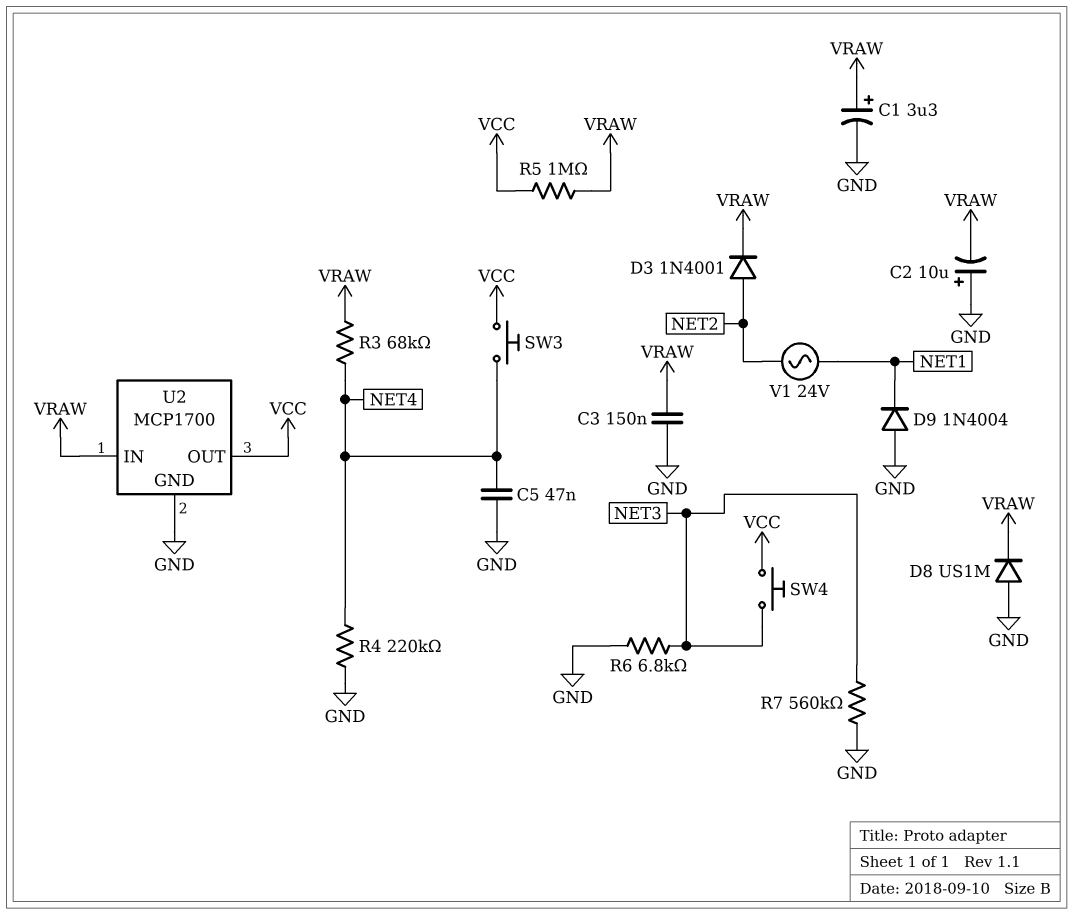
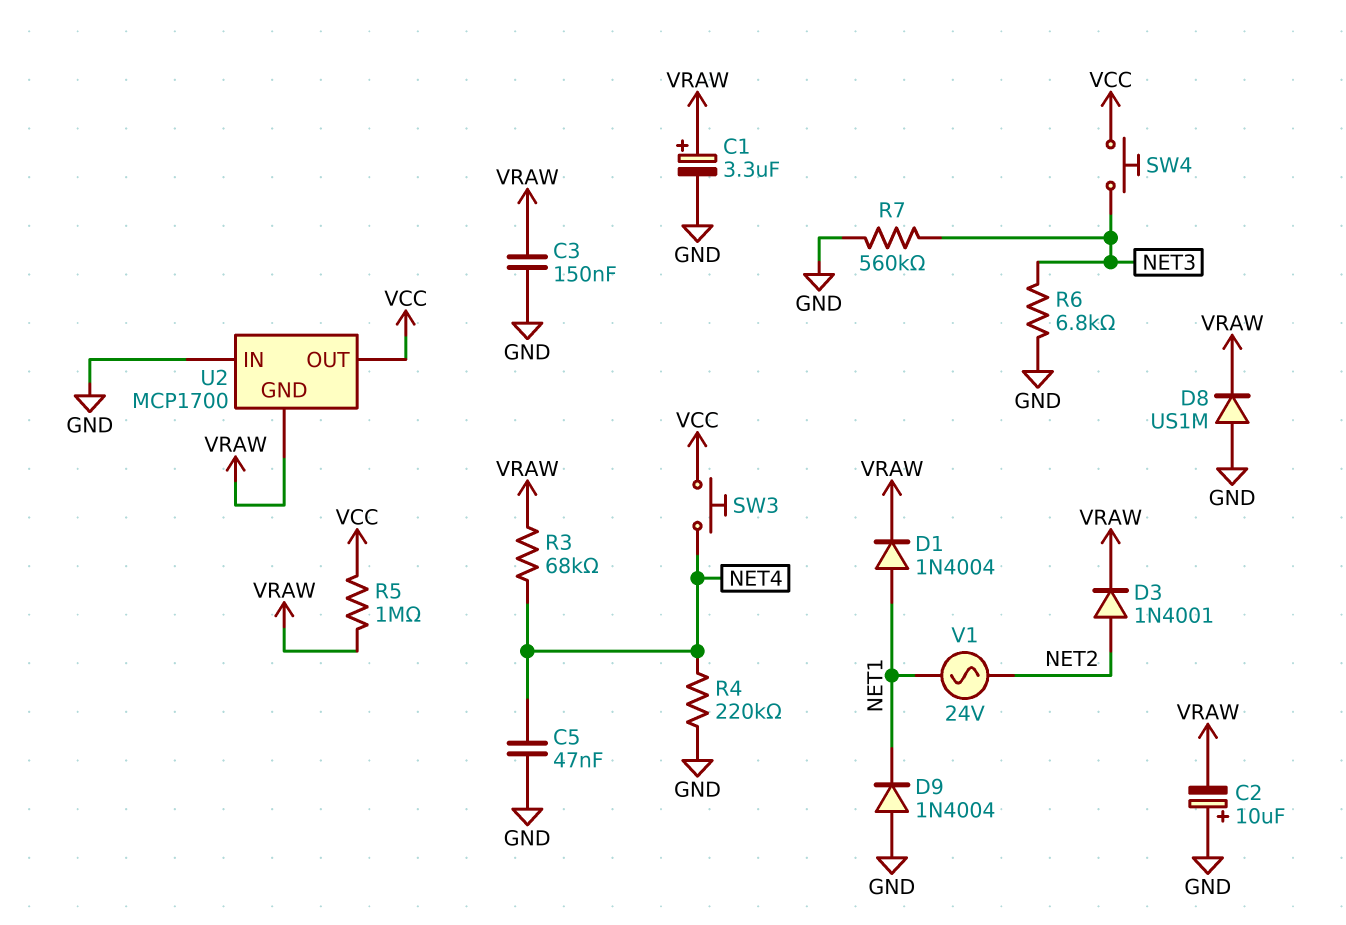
D1: none -> diode 1N4004 (A NET1, K VRAW)
U2 pin GND: GND -> VRAW
U2 pin IN: VRAW -> GND

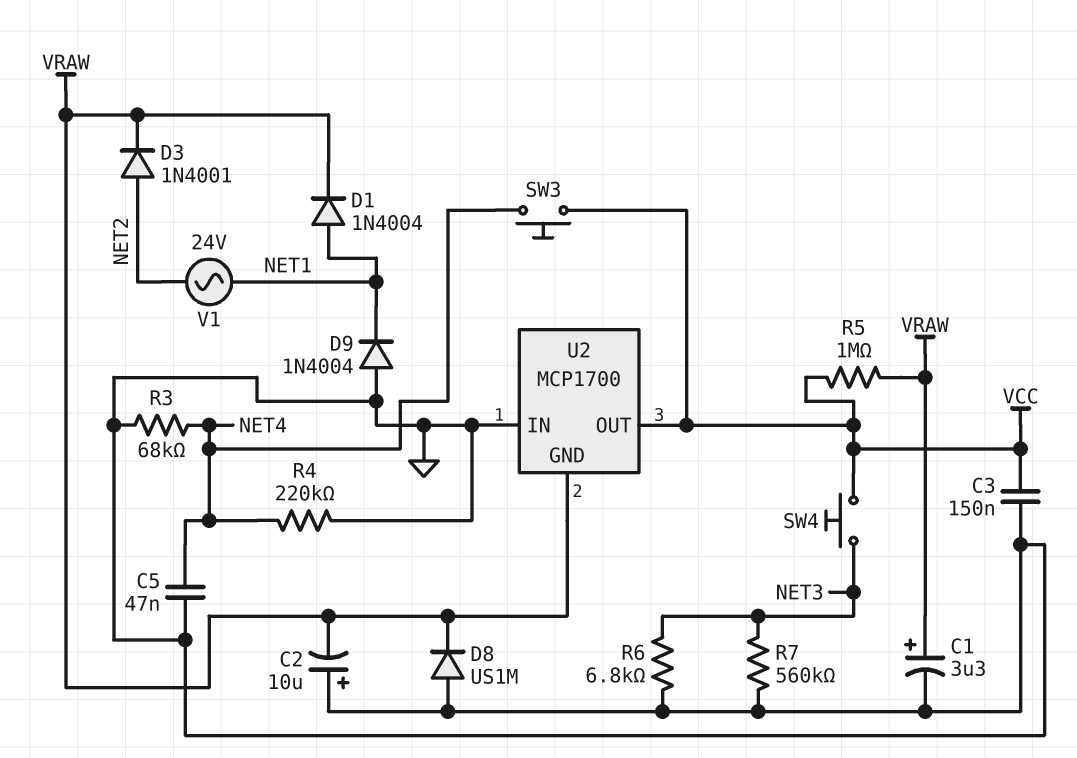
C3: 150nF (GND, VRAW) -> 150nF (GND, VCC)
R3: 68k (NET4, VRAW) -> 68k (GND, NET4)

